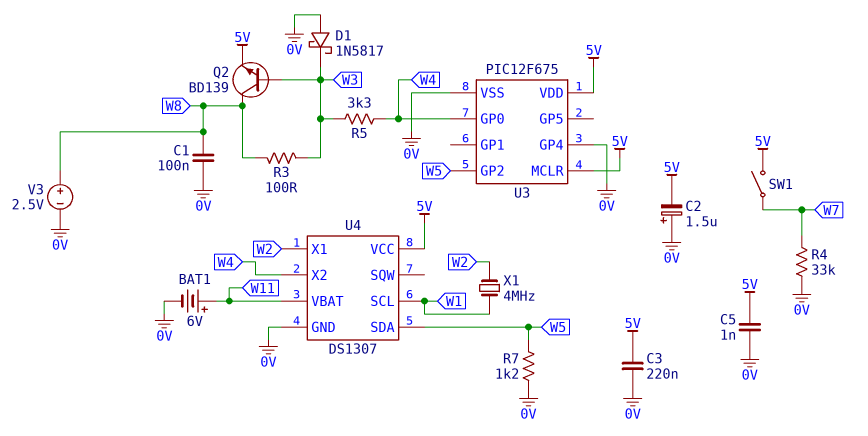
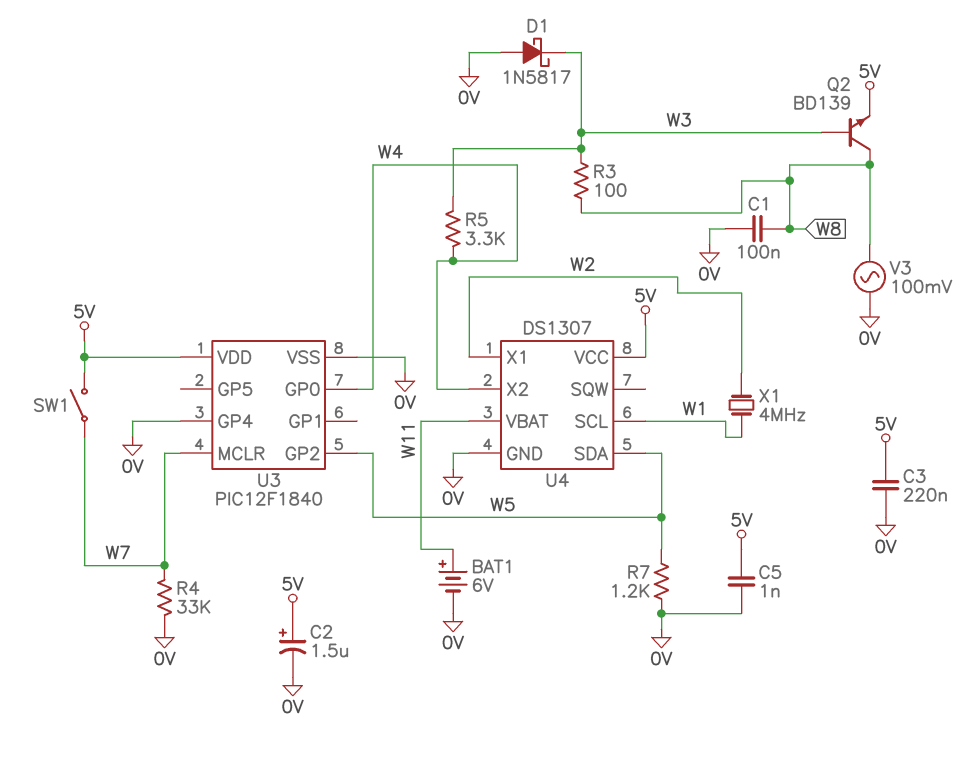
C2: 1.5uF (plus 0V, minus 5V) -> 1.5uF (plus 5V, minus 0V)
U3: PIC12F675 -> PIC12F1840
U3 pin MCLR: 5V -> W7
V3: 2.5V (plus W8, minus 0V) -> AC 100mV (0V, W8)

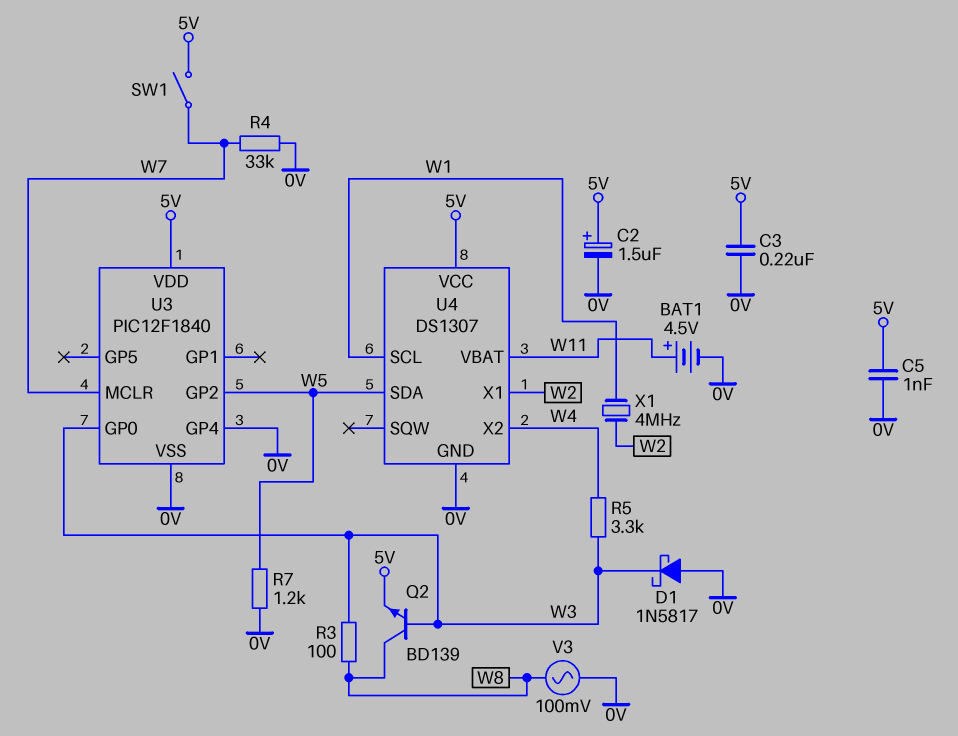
BAT1: 6V (plus W11, minus 0V) -> 4.5V (plus W11, minus 0V)
C1: 100nF (0V, W8) -> none
U3 pin GP0: W4 -> W3

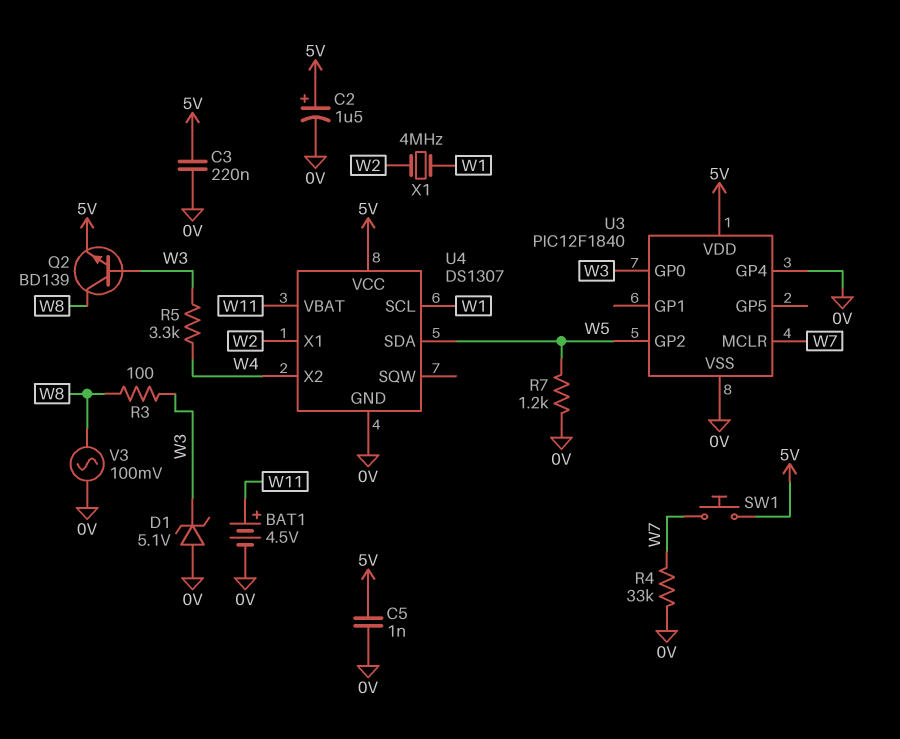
D1: schottky 1N5817 (A 0V, K W3) -> zener 5.1V (A 0V, K W3)
SW1: switch (5V, W7) -> button (5V, W7)

